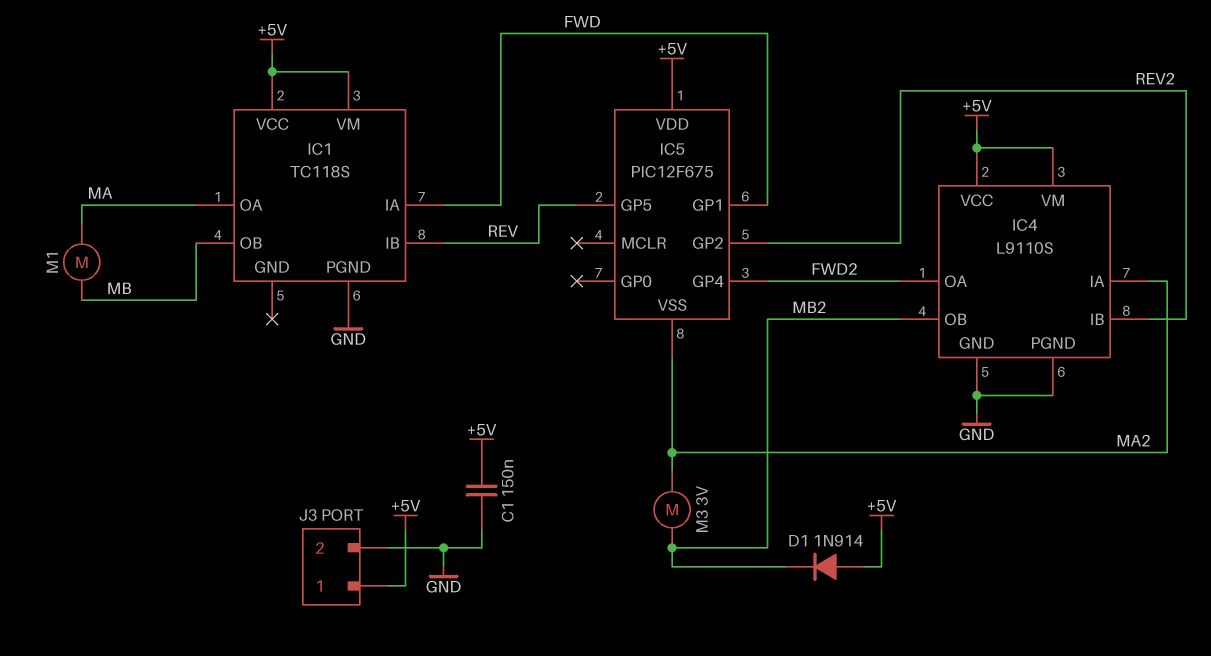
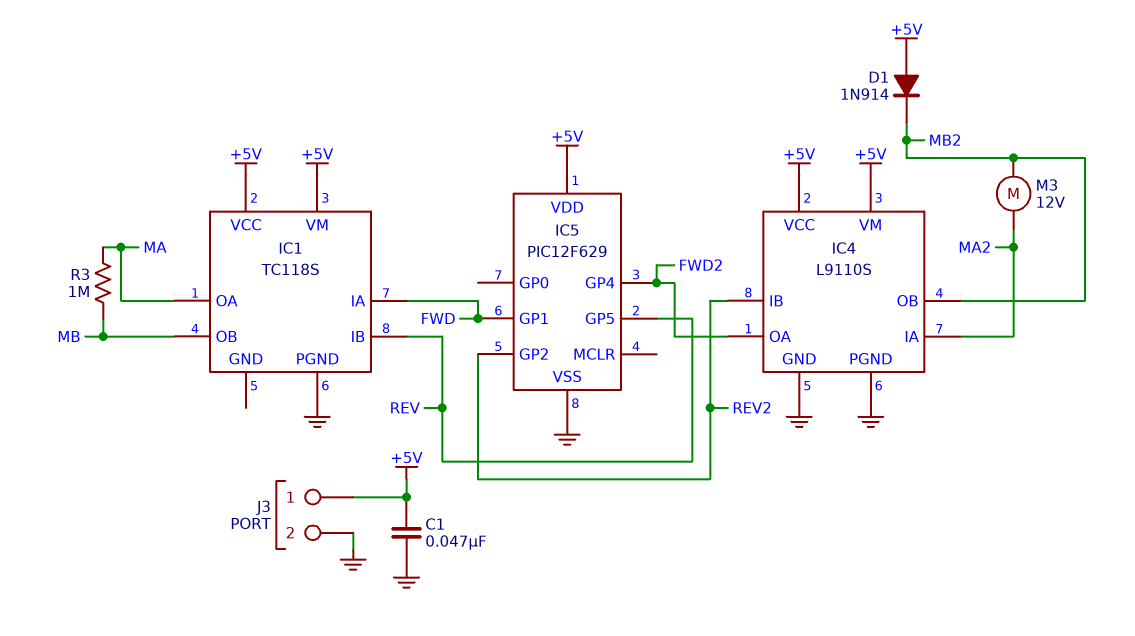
C1: 150nF (+5V, GND) -> 47nF (+5V, GND)
IC5: PIC12F675 -> PIC12F629
IC5 pin VSS: MA2 -> GND
M1: motor (MA, MB) -> none
M3: motor 3V (MA2, MB2) -> motor 12V (MA2, MB2)
R3: none -> 1M (MA, MB)

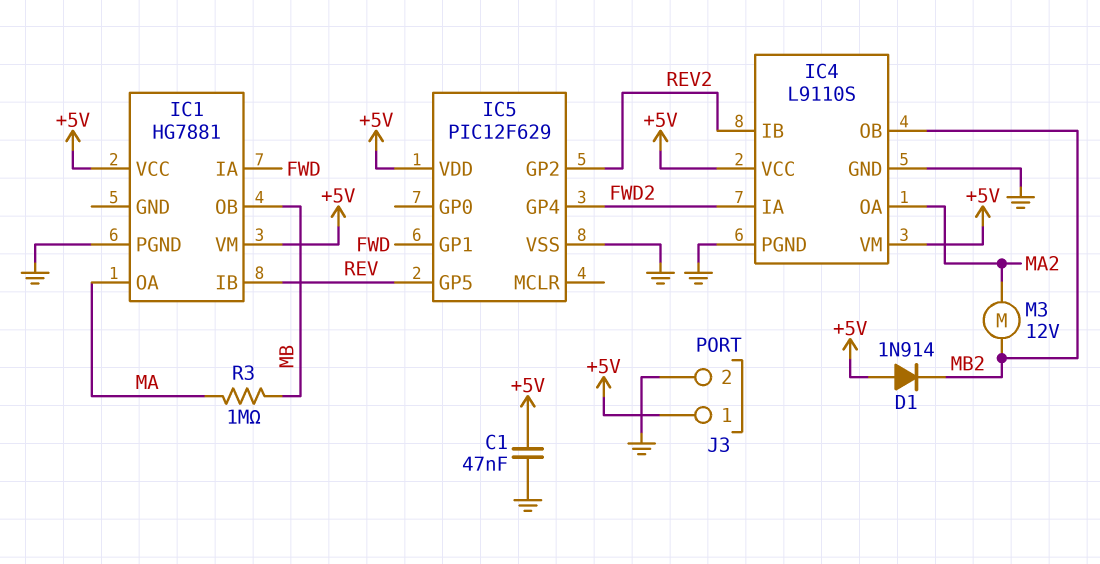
IC1: TC118S -> HG7881
IC4 pin IA: MA2 -> FWD2
IC4 pin OA: FWD2 -> MA2

